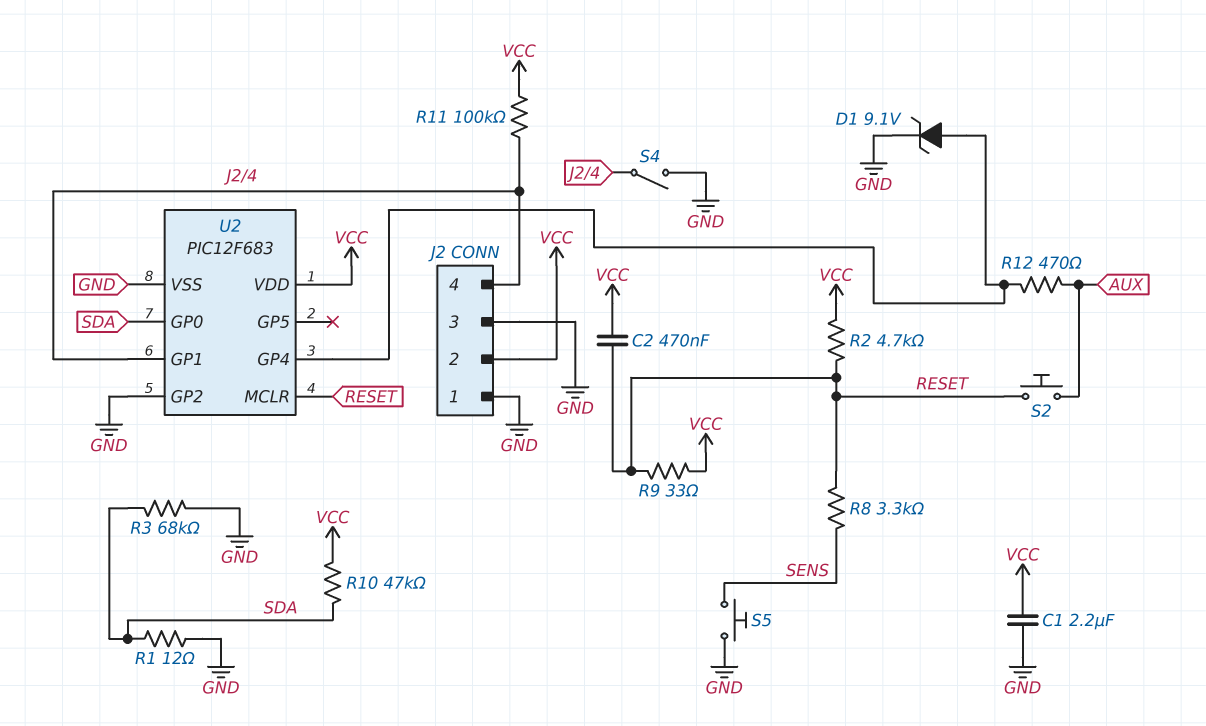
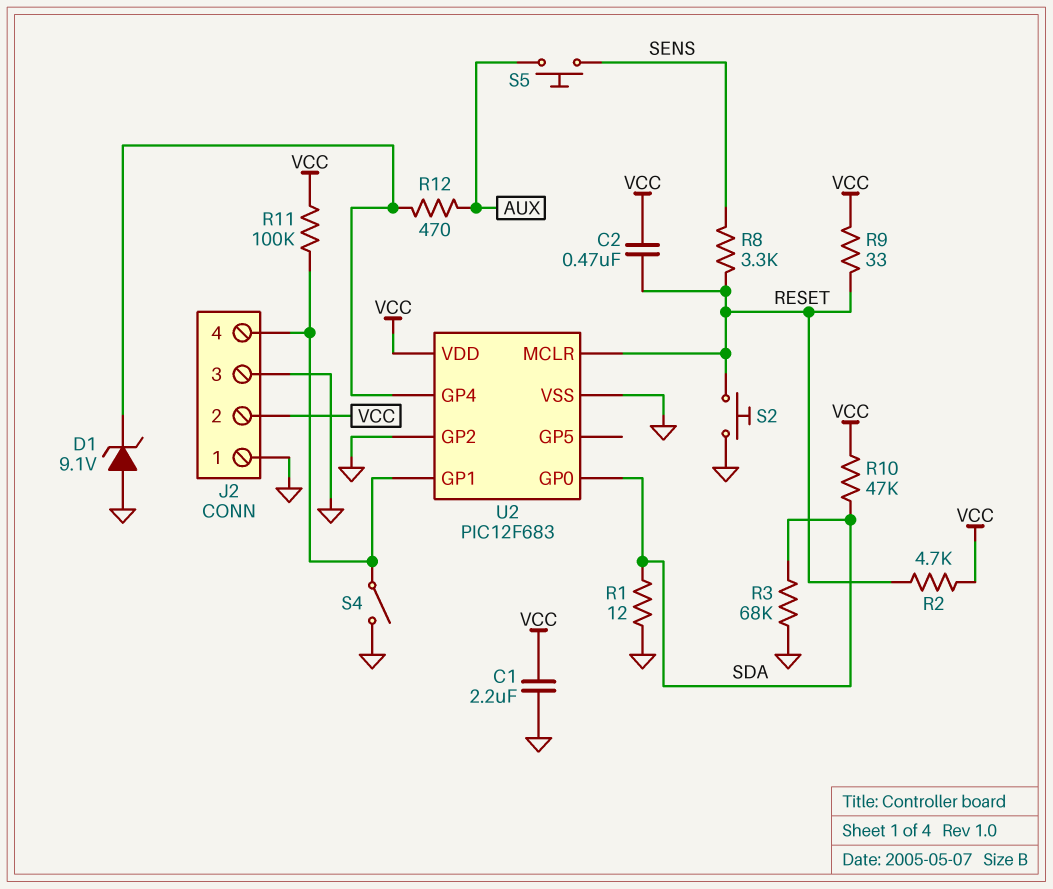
D1: zener 9.1V (A U2/GP4, K GND) -> zener 9.1V (A GND, K U2/GP4)
S2: button (AUX, RESET) -> button (GND, RESET)
S5: button (GND, SENS) -> button (AUX, SENS)

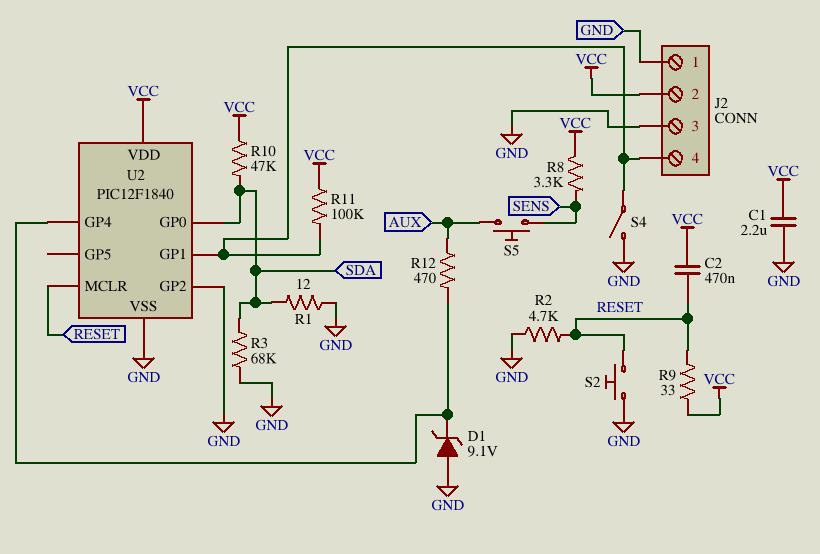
R2: 4.7k (RESET, VCC) -> 4.7k (GND, RESET)
R8: 3.3k (RESET, SENS) -> 3.3k (SENS, VCC)
U2: PIC12F683 -> PIC12F1840

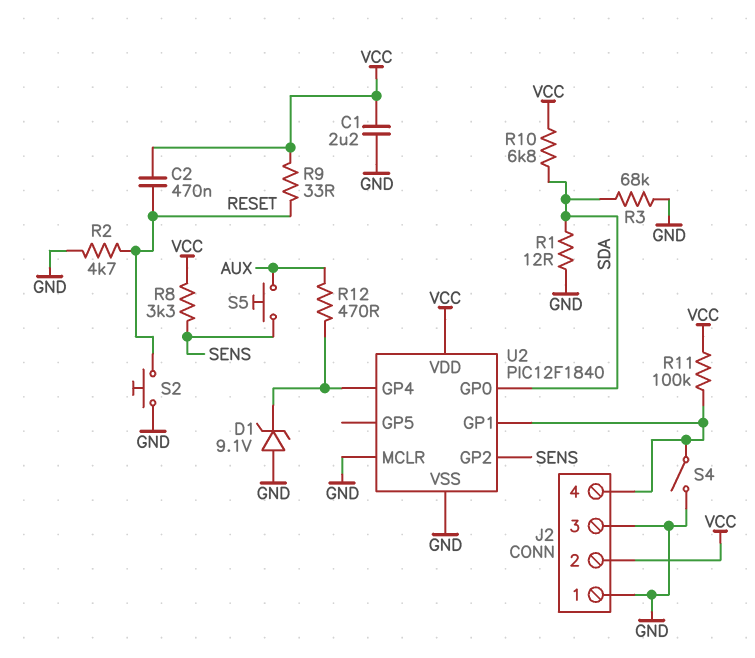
R10: 47k (SDA, VCC) -> 6.8k (SDA, VCC)
U2 pin GP2: GND -> SENS
U2 pin MCLR: RESET -> GND

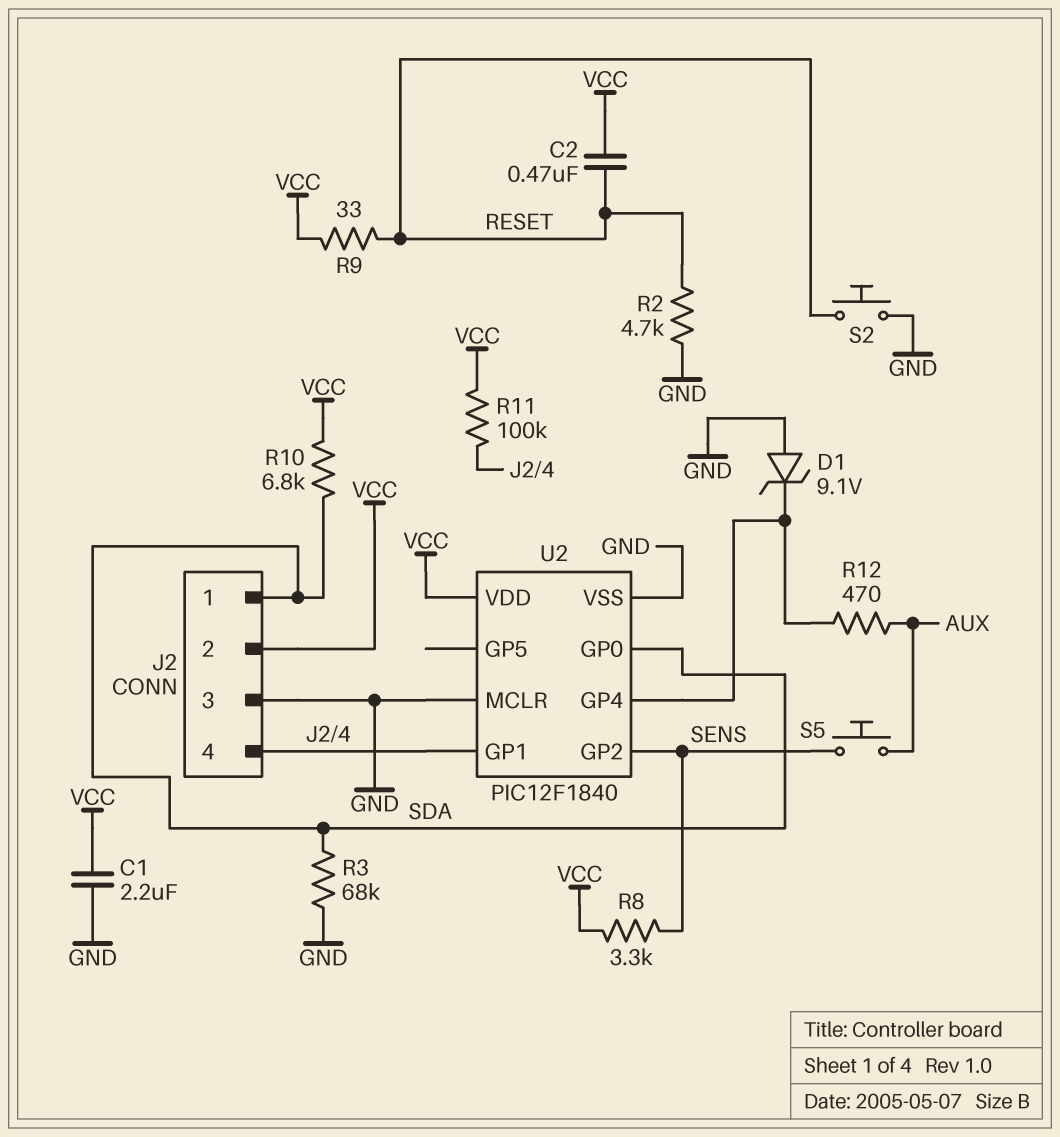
J2 pin 1: GND -> SDA
R1: 12 (GND, SDA) -> none
S4: switch (GND, J2/4) -> none

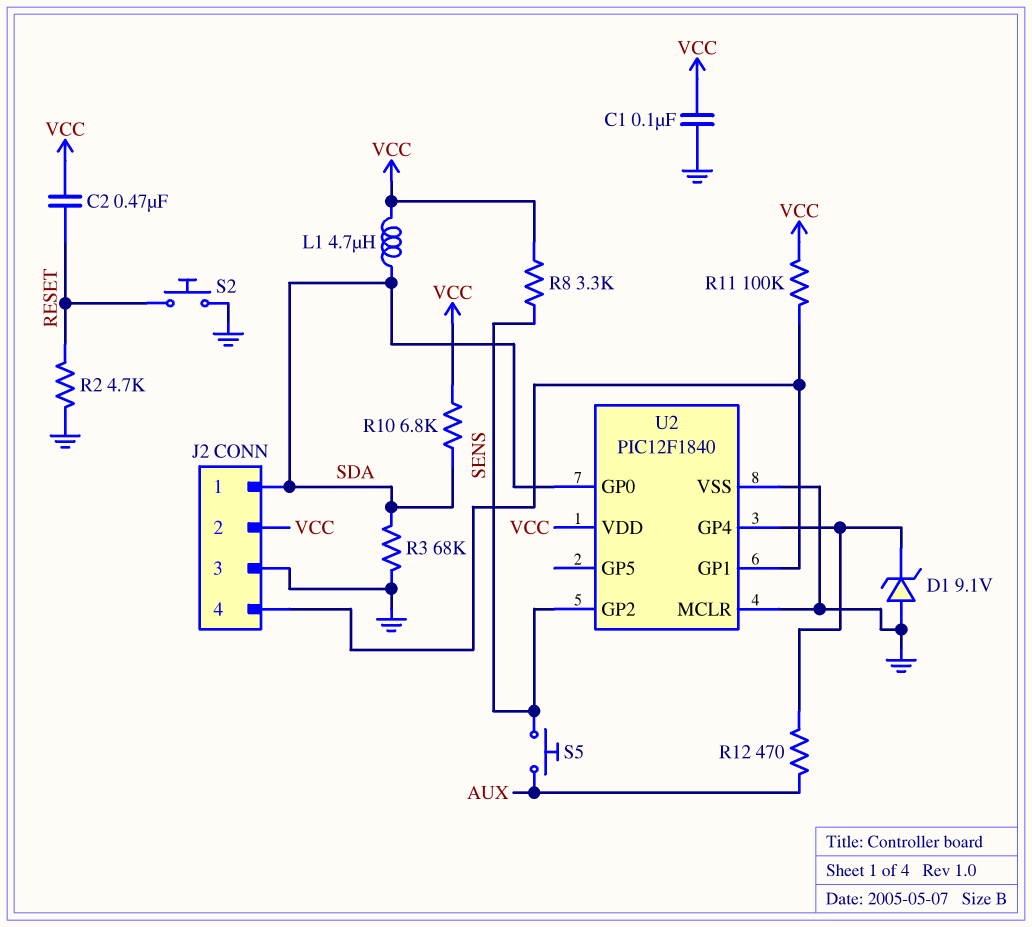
C1: 2.2uF (GND, VCC) -> 100nF (GND, VCC)
L1: none -> 4.7uH (SDA, VCC)
R9: 33 (RESET, VCC) -> none

